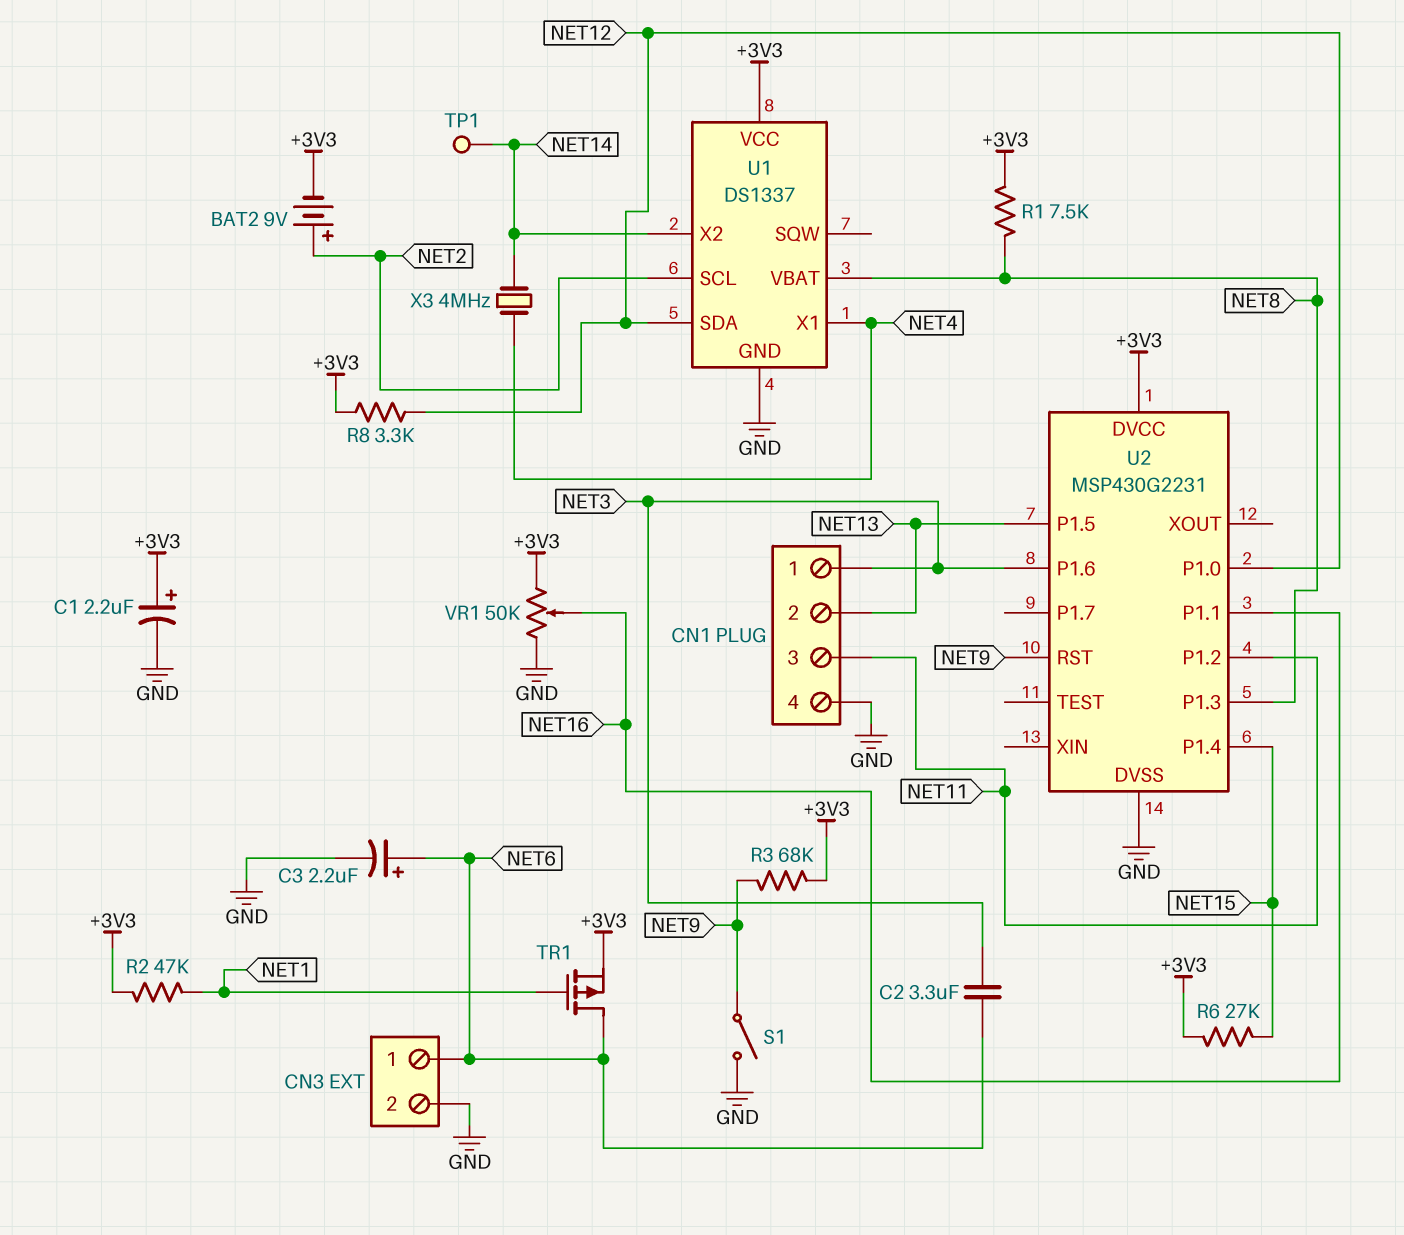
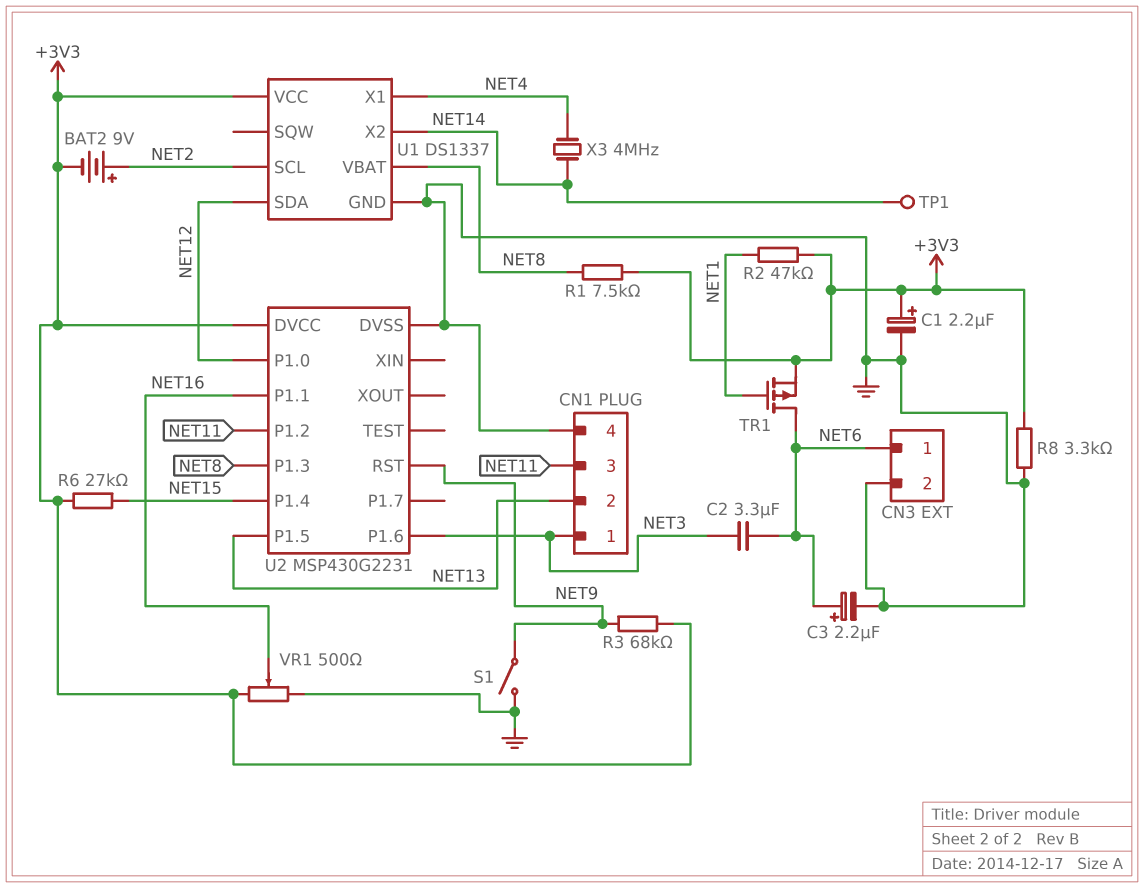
R8: 3.3k (+3V3, NET12) -> 3.3k (+3V3, GND)
VR1: 50k (+3V3, GND, wiper NET16) -> 500 (+3V3, GND, wiper NET16)

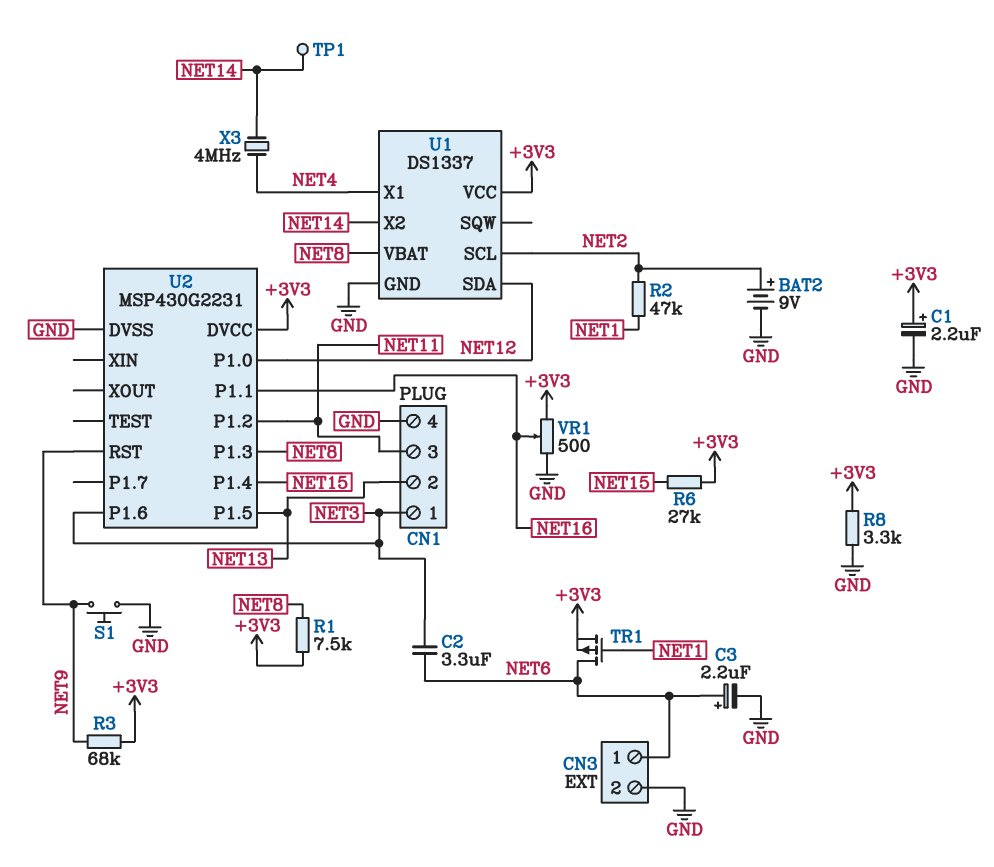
BAT2: 9V (plus NET2, minus +3V3) -> 9V (plus NET2, minus GND)
R2: 47k (+3V3, NET1) -> 47k (NET1, NET2)
S1: switch (GND, NET9) -> button (GND, NET9)

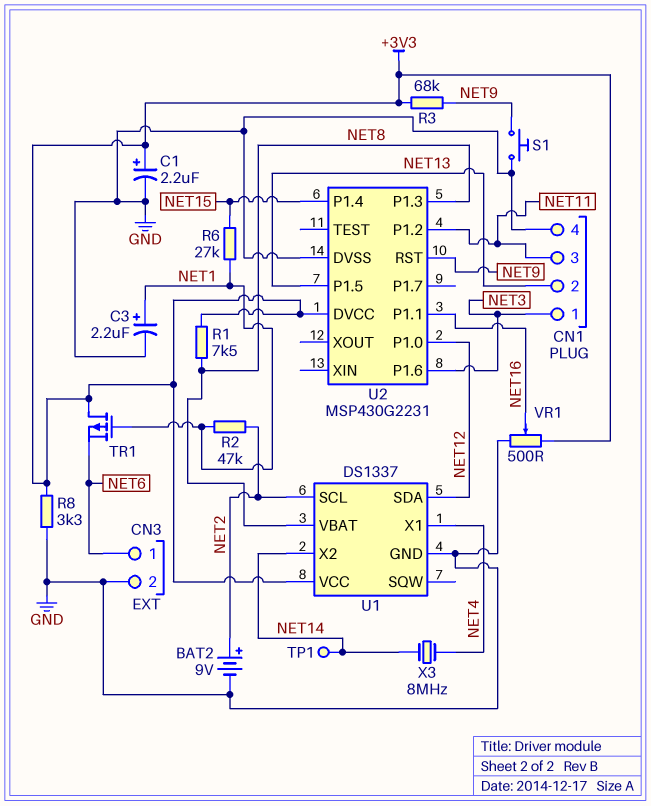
C2: 3.3uF (NET3, NET6) -> none
C3: 2.2uF (plus NET6, minus GND) -> 2.2uF (plus NET1, minus GND)
R6: 27k (+3V3, NET15) -> 27k (NET1, NET15)
TR1: PMOS (G NET1, D NET6, S +3V3) -> PMOS (G NET1, D +3V3, S NET6)
X3: 4MHz (NET4, NET14) -> 8MHz (NET4, NET14)

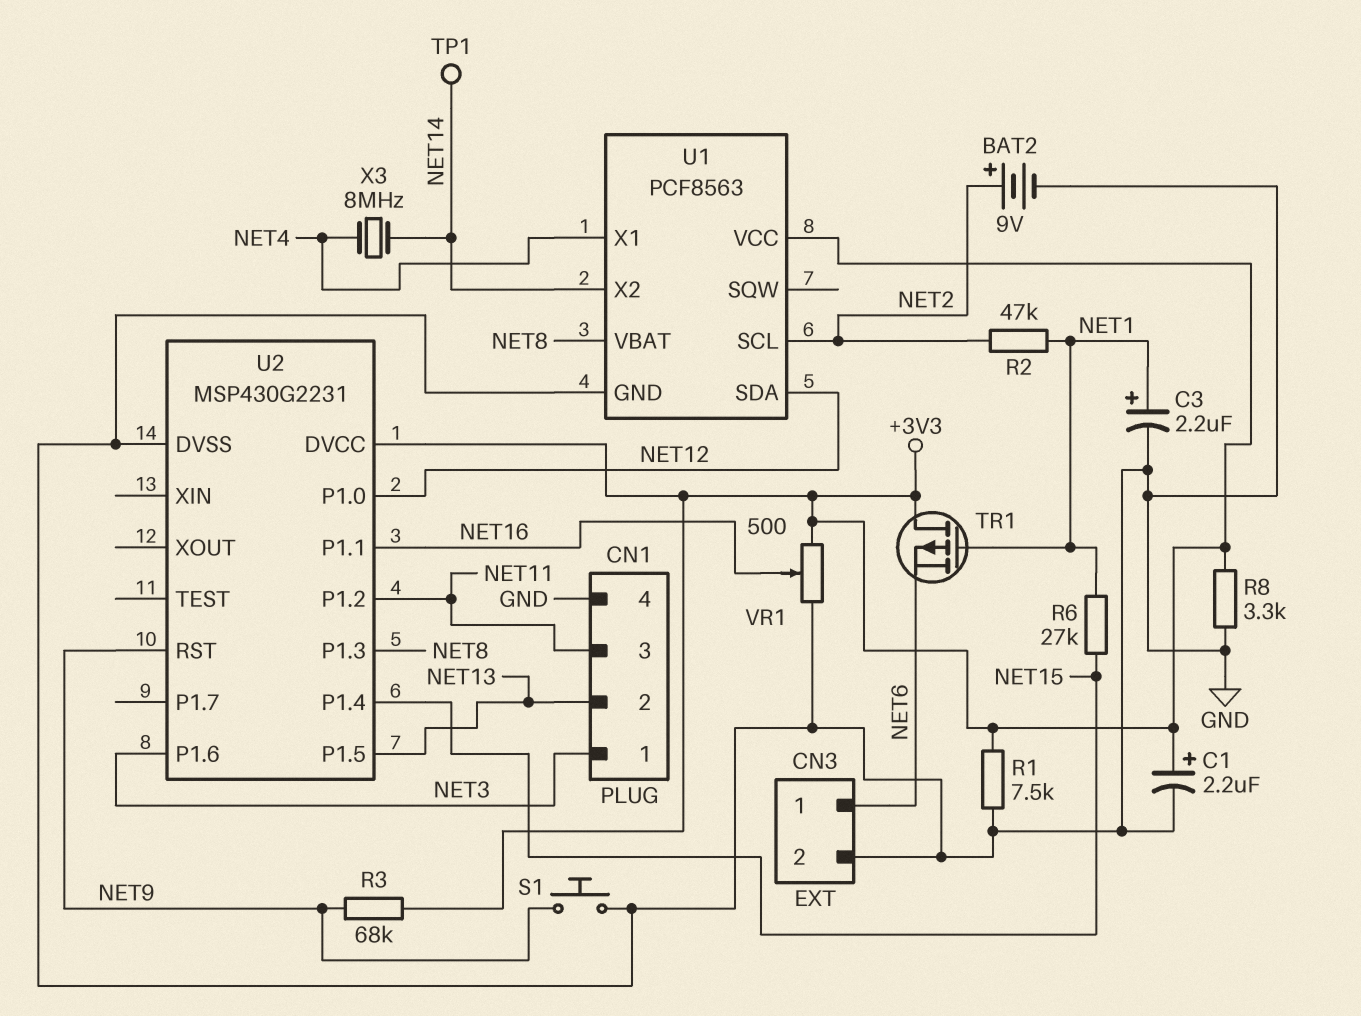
R1: 7.5k (+3V3, NET8) -> 7.5k (+3V3, GND)
U1: DS1337 -> PCF8563

